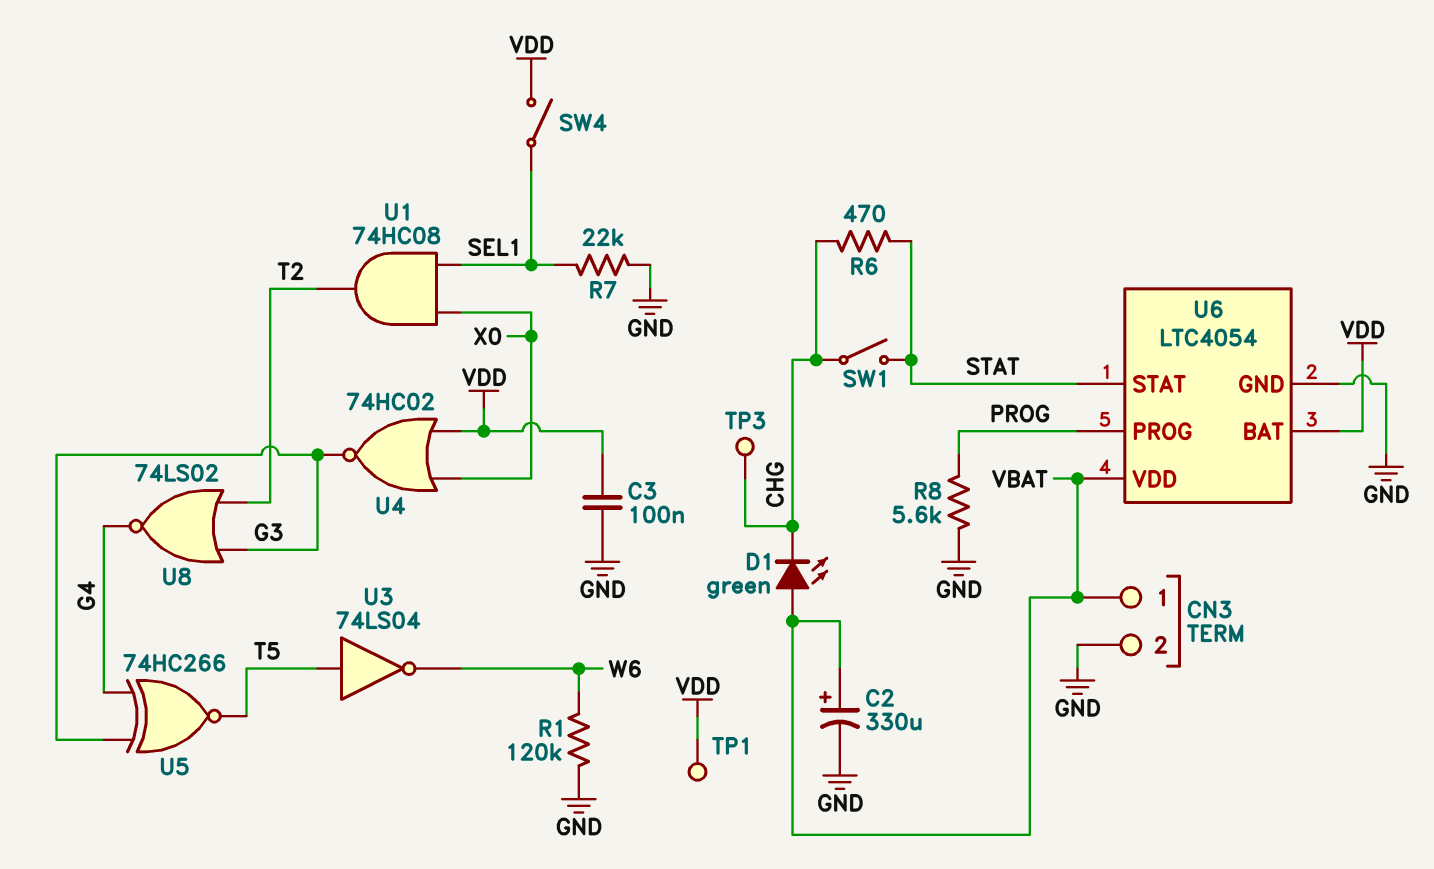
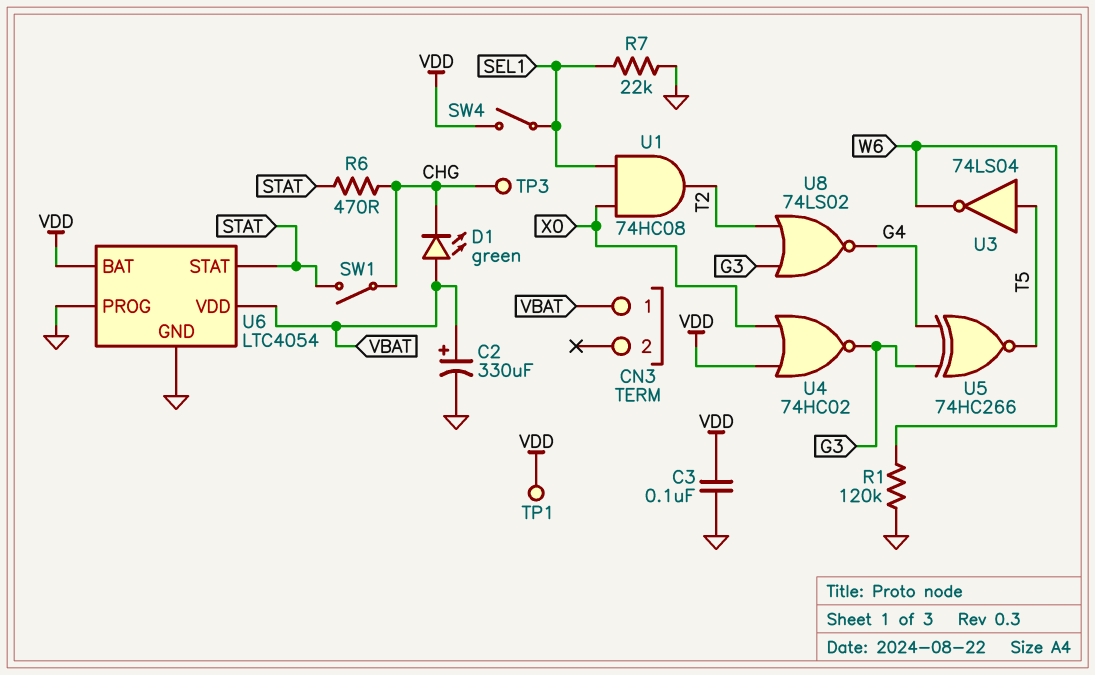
CN3 pin 2: GND -> none
R8: 5.6k (GND, PROG) -> none
U6 pin PROG: PROG -> GND

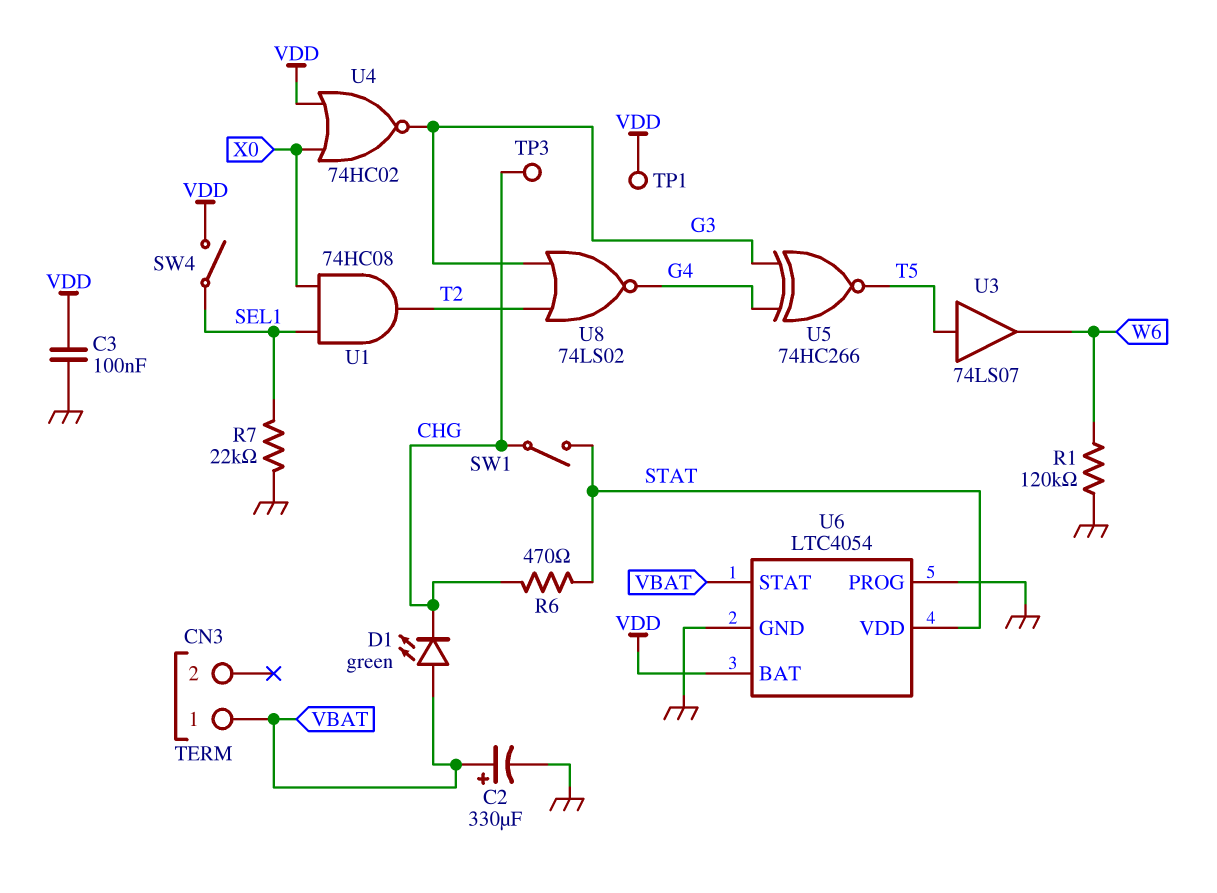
U3: NOT 74LS04 (in T5, out W6) -> buffer 74LS07 (in T5, out W6)
U6 pin STAT: STAT -> VBAT
U6 pin VDD: VBAT -> STAT

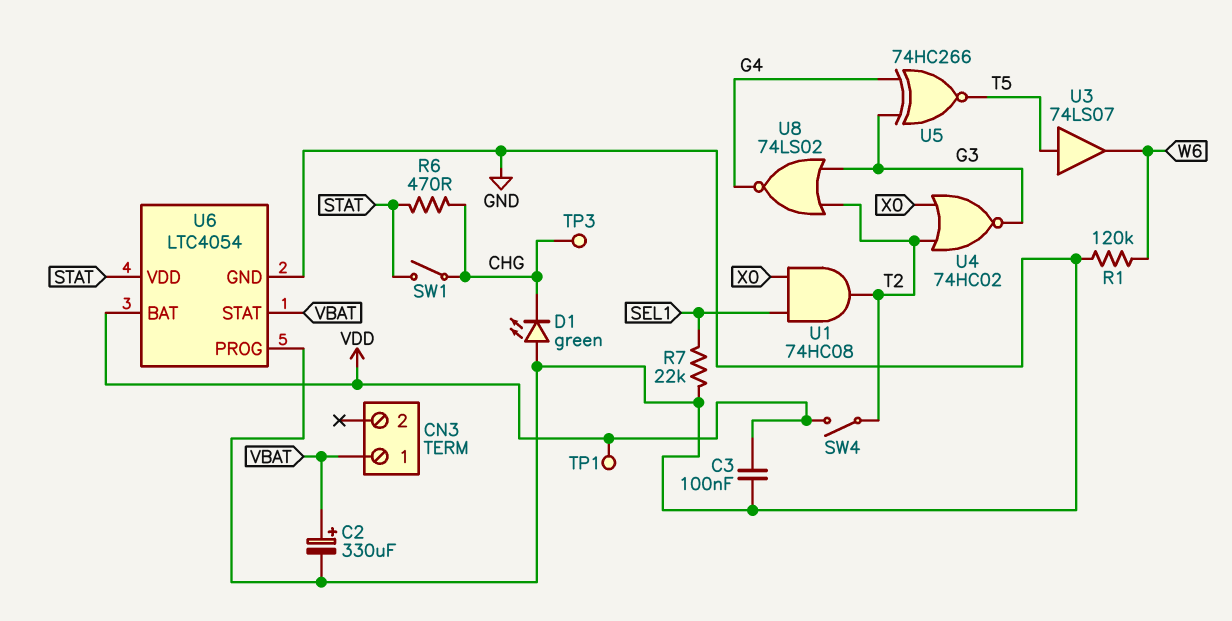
D1: LED green (A VBAT, K CHG) -> LED green (A GND, K CHG)
SW4: switch (SEL1, VDD) -> switch (T2, VDD)
U4: NOR 74HC02 (in VDD, in X0, out G3) -> NOR 74HC02 (in T2, in X0, out G3)

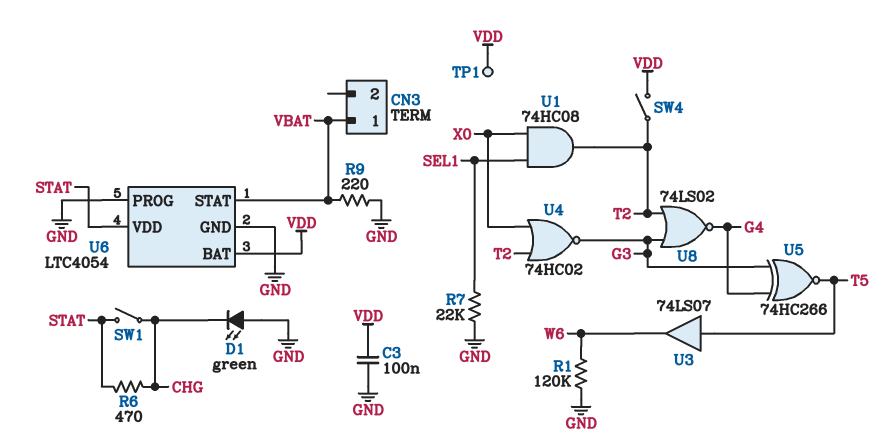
C2: 330uF (plus VBAT, minus GND) -> none
R9: none -> 220 (GND, VBAT)
TP3: test point (CHG) -> none

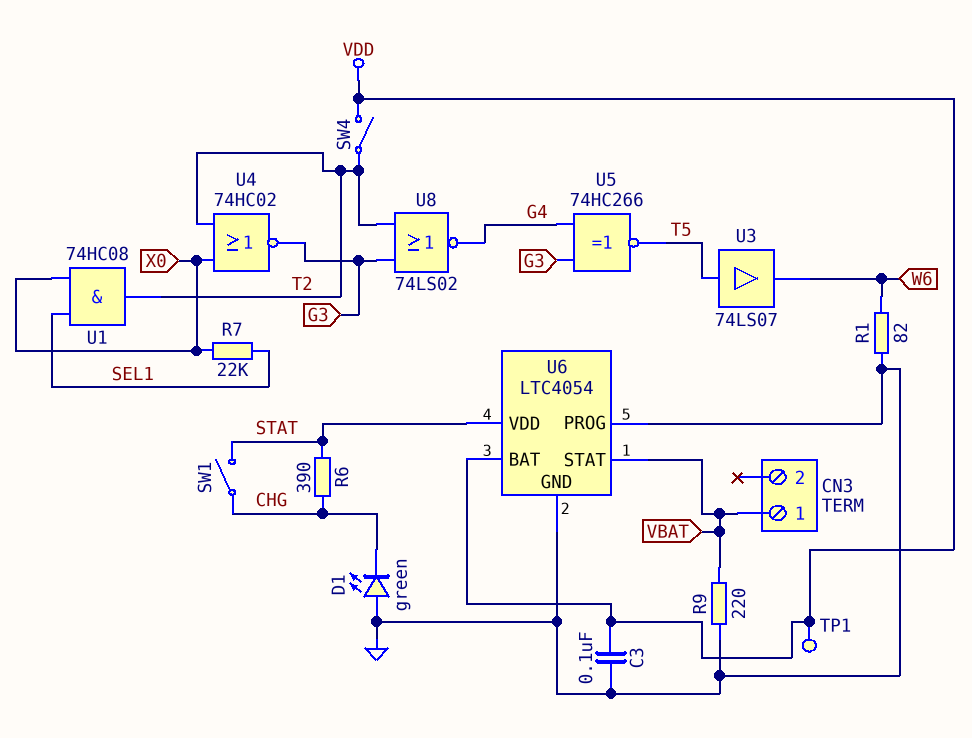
R1: 120k (GND, W6) -> 82 (GND, W6)
R6: 470 (CHG, STAT) -> 390 (CHG, STAT)
R7: 22k (GND, SEL1) -> 22k (SEL1, X0)

